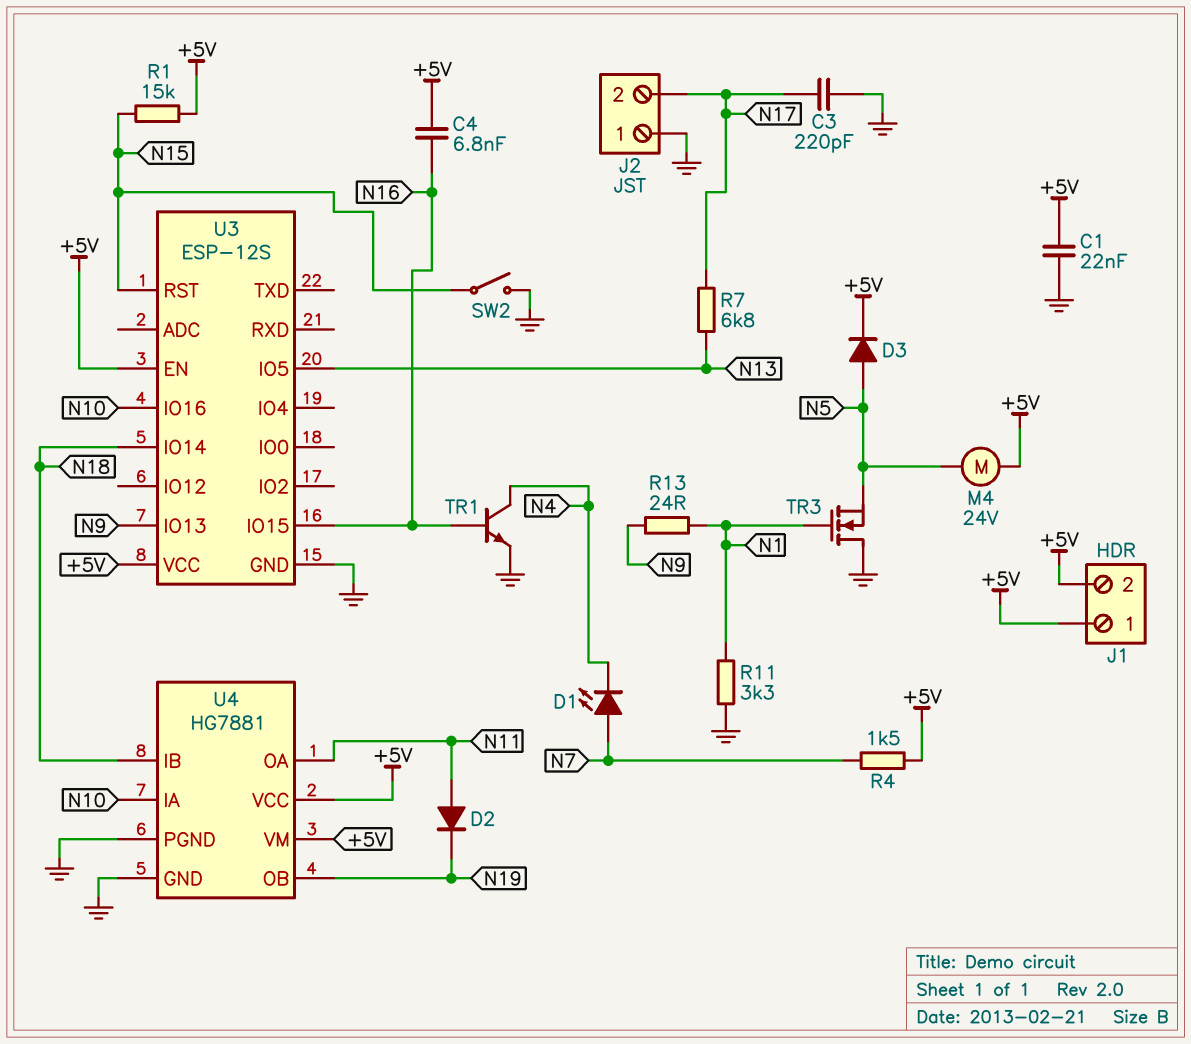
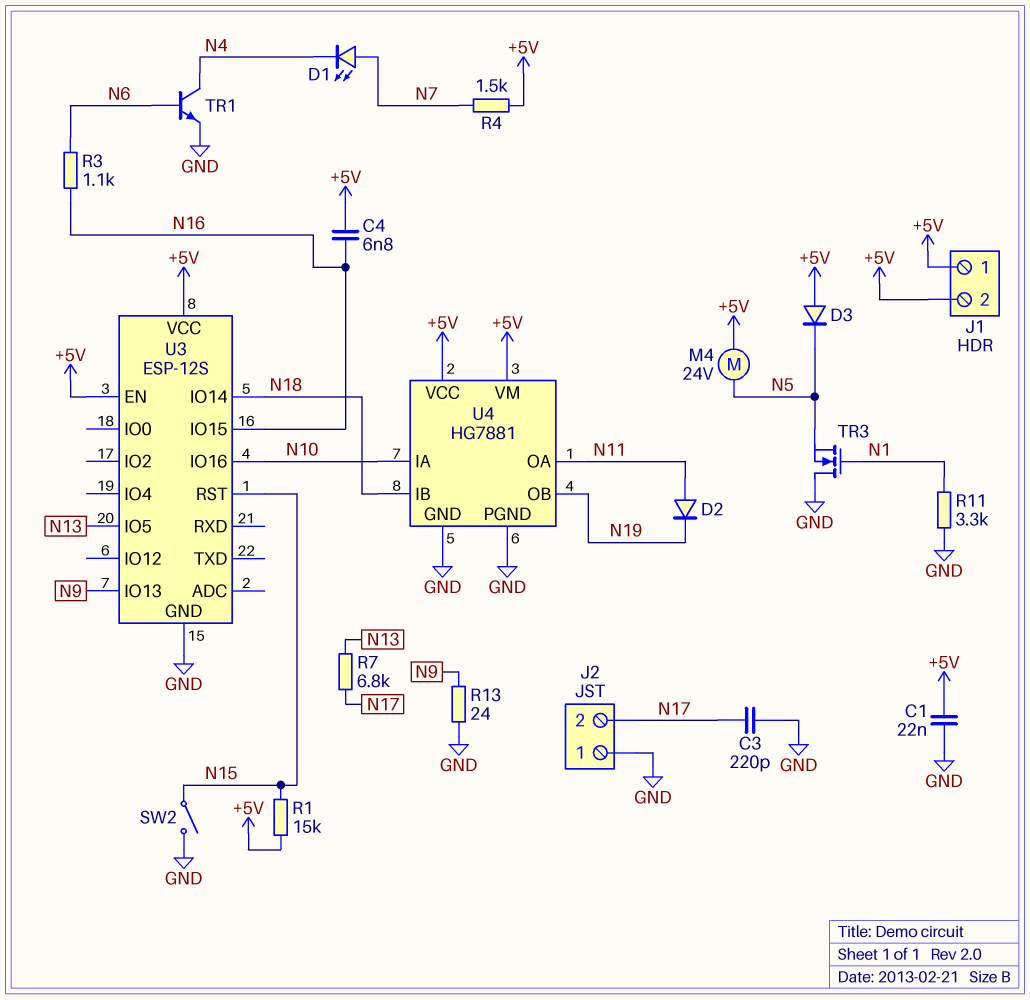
D3: diode (A N5, K +5V) -> diode (A +5V, K N5)
R3: none -> 1.1k (N6, N16)
R13: 24 (N1, N9) -> 24 (GND, N9)
TR1: NPN (B N16, C N4, E GND) -> NPN (B N6, C N4, E GND)

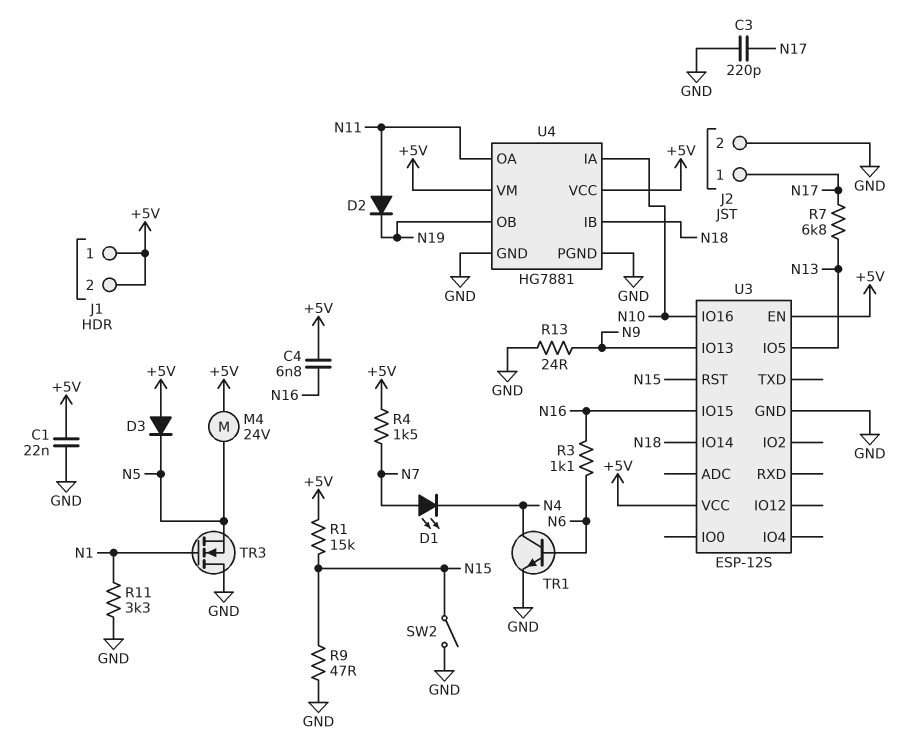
J2 pin 1: GND -> N17
J2 pin 2: N17 -> GND
R9: none -> 47 (GND, N15)

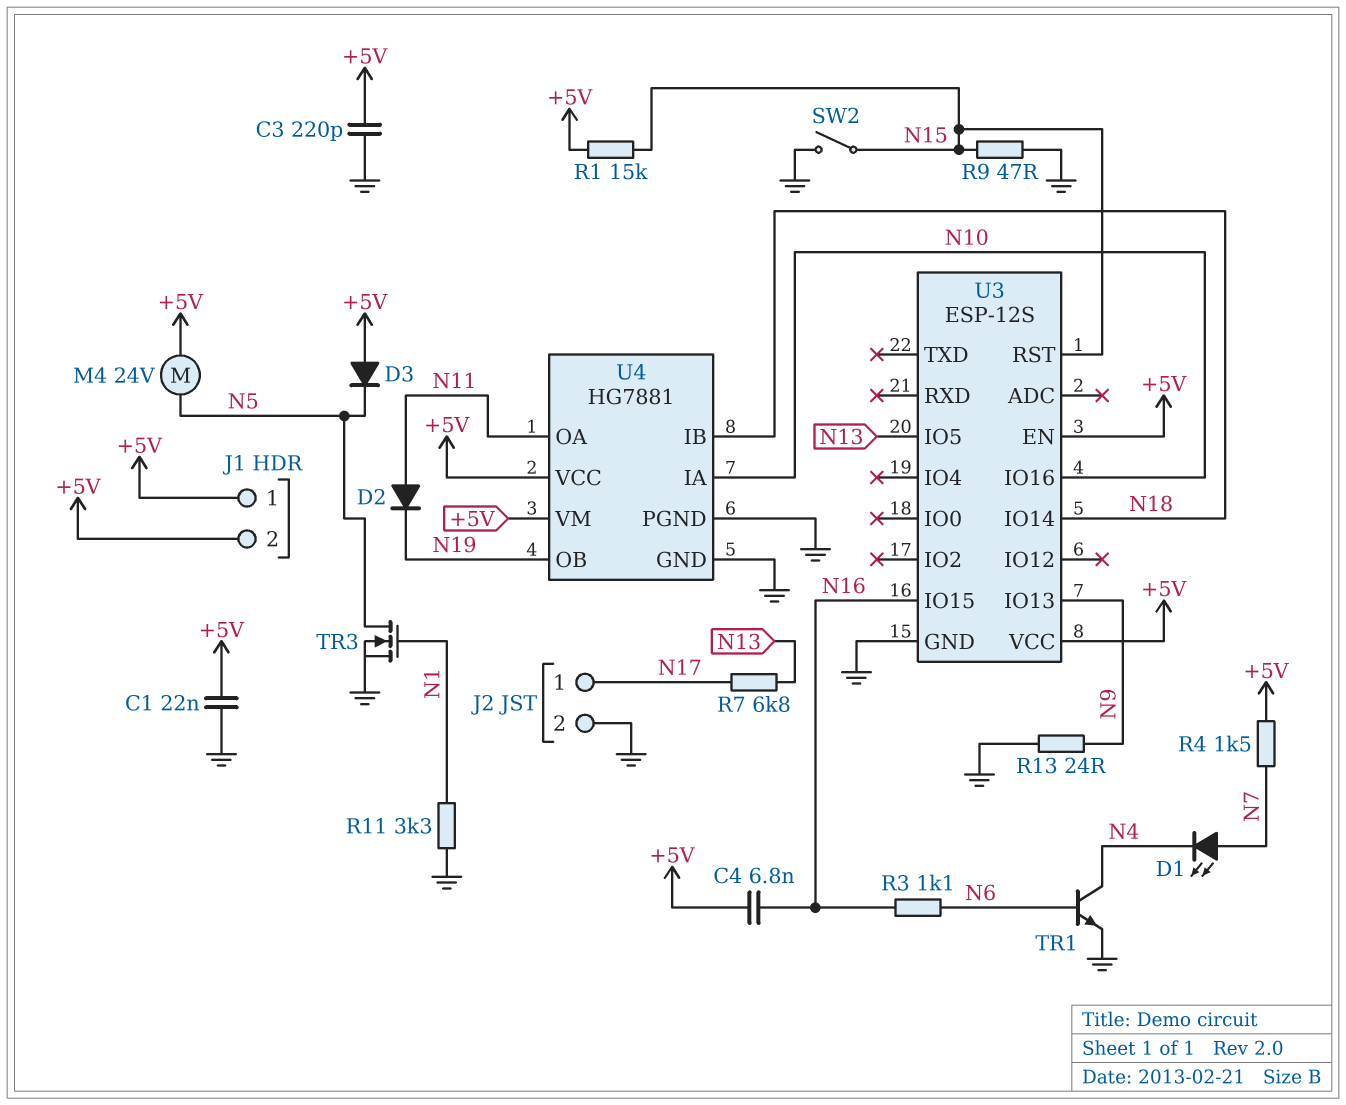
C3: 220pF (GND, N17) -> 220pF (+5V, GND)
TR3: NMOS (G N1, D GND, S N5) -> NMOS (G N1, D N5, S GND)

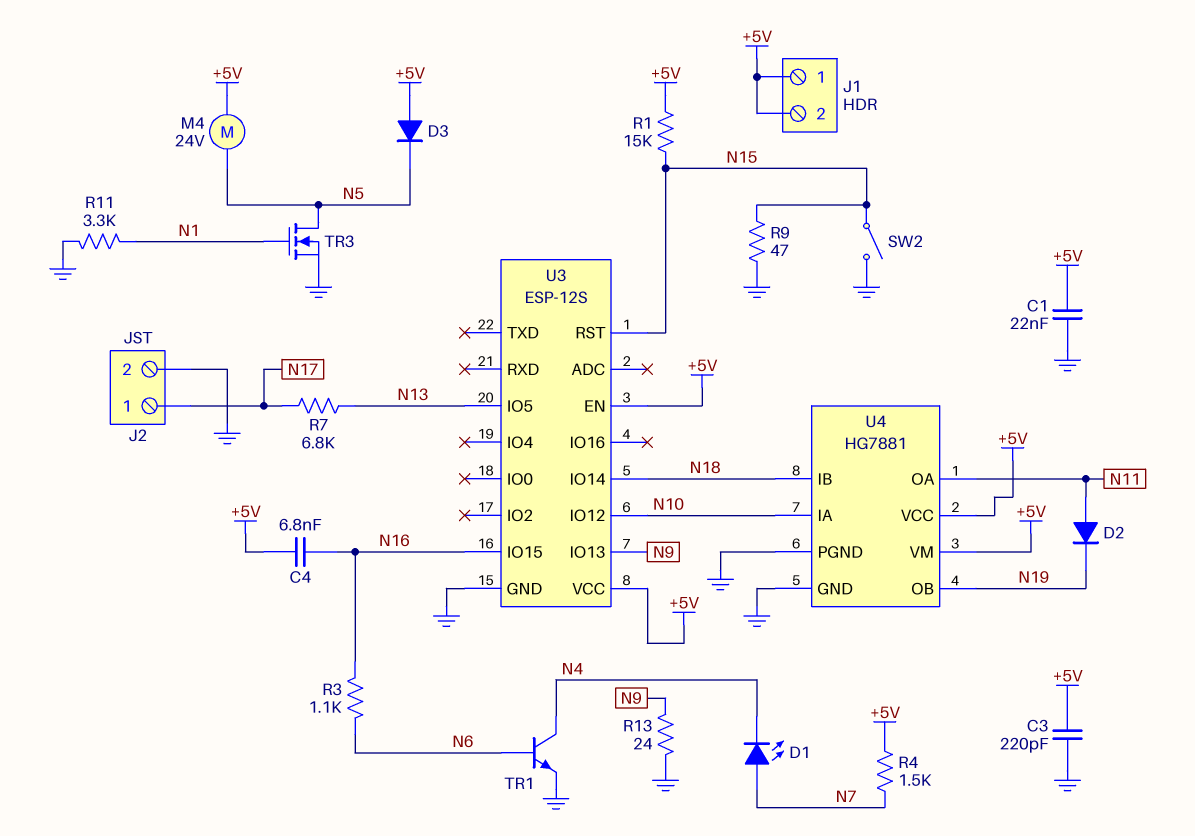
U3 pin IO12: none -> N10
U3 pin IO16: N10 -> none

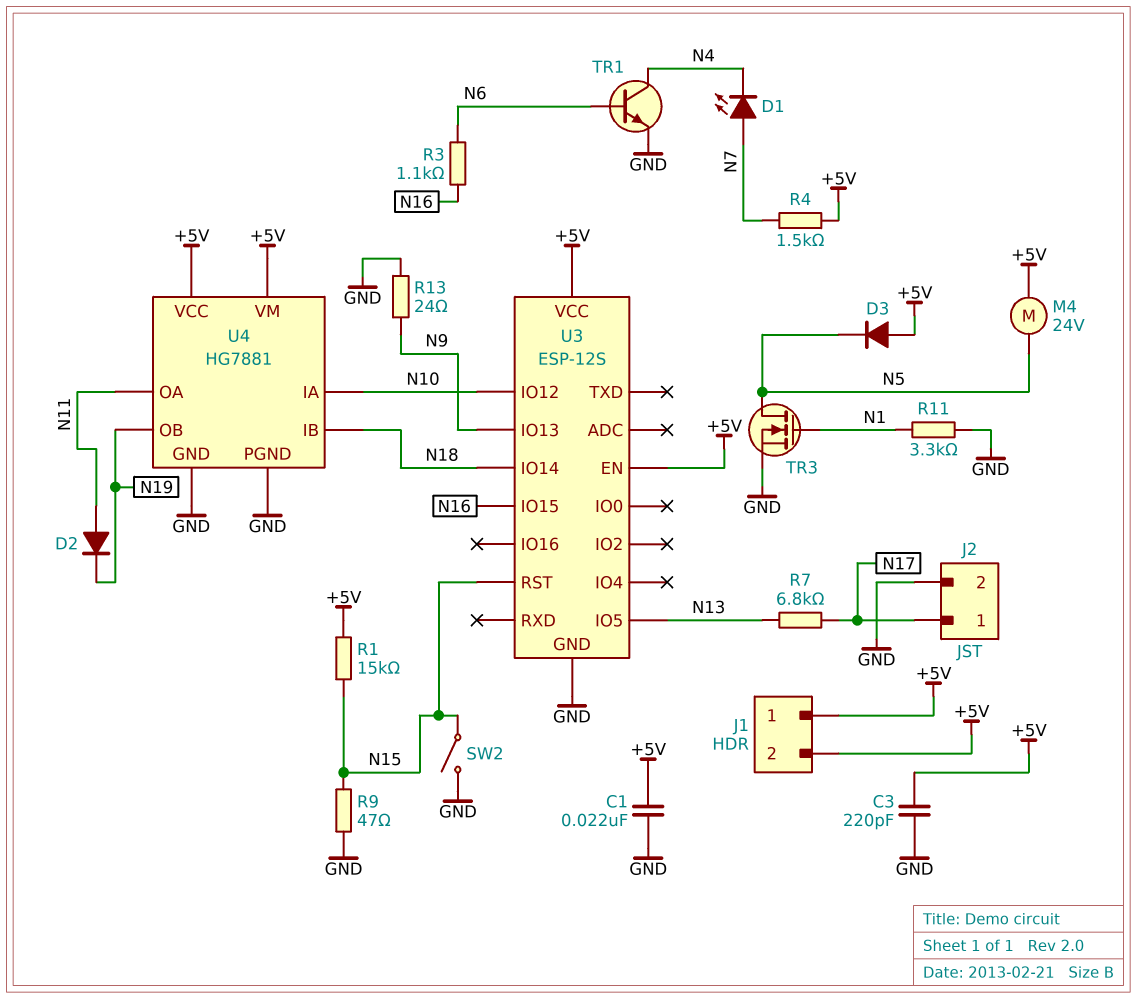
C4: 6.8nF (+5V, N16) -> none

